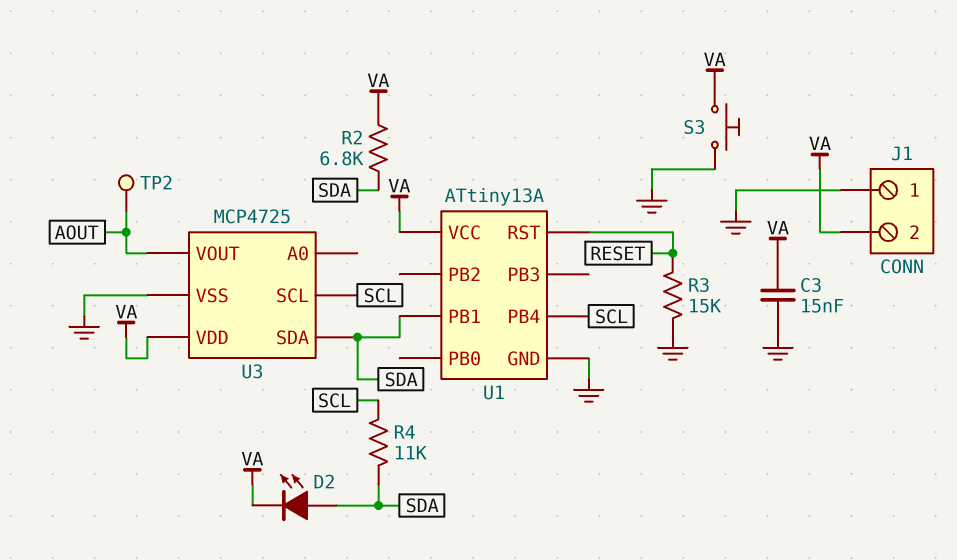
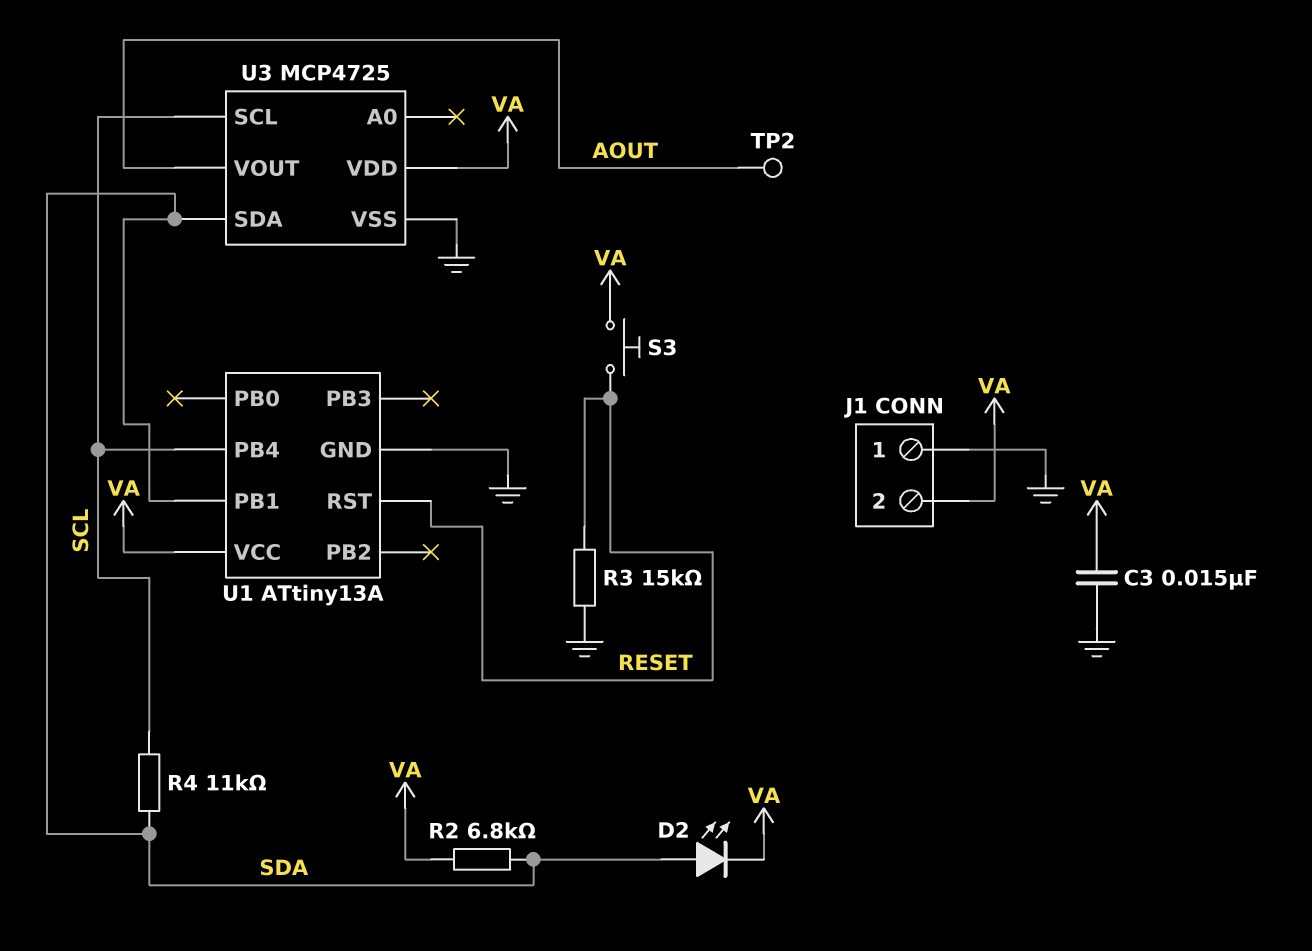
S3: button (GND, VA) -> button (RESET, VA)

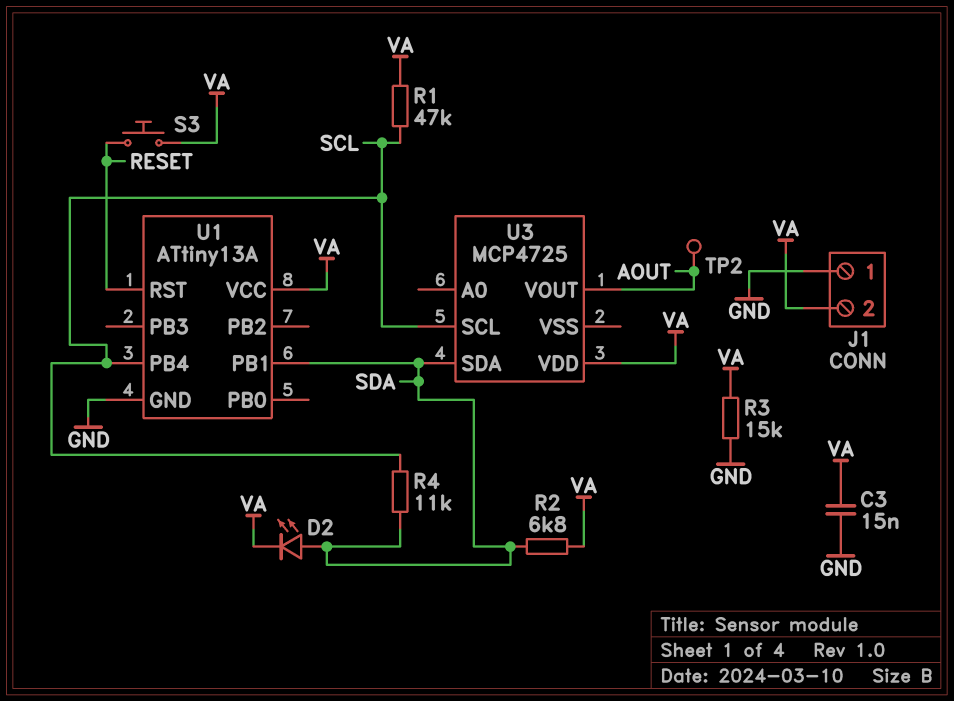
R1: none -> 47k (SCL, VA)
R3: 15k (GND, RESET) -> 15k (GND, VA)
U3 pin VSS: GND -> none

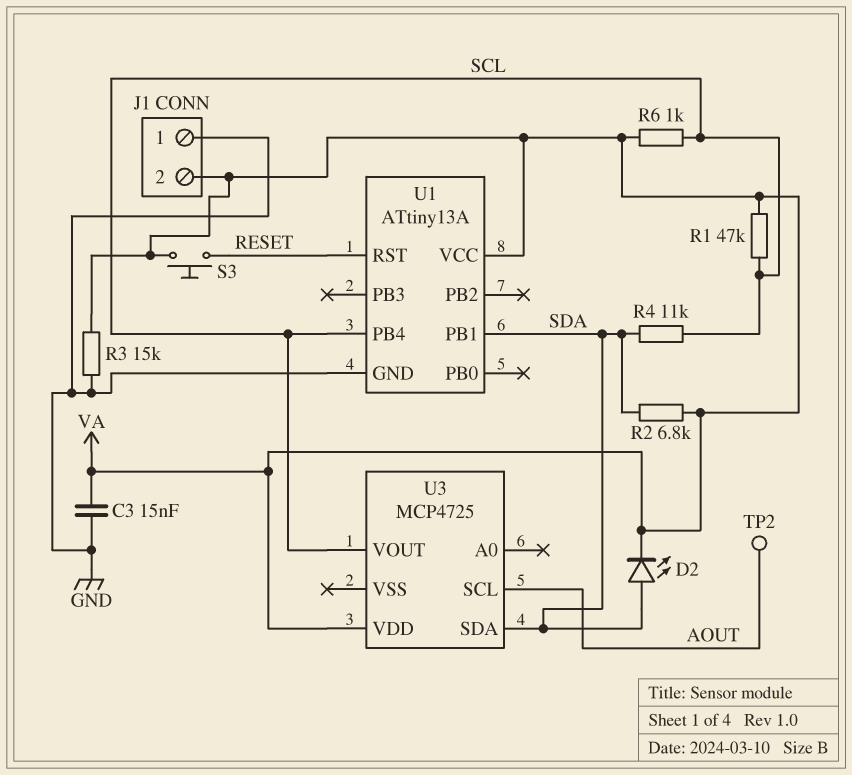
R6: none -> 1k (SCL, VA)
U3 pin SCL: SCL -> AOUT
U3 pin VOUT: AOUT -> SCL

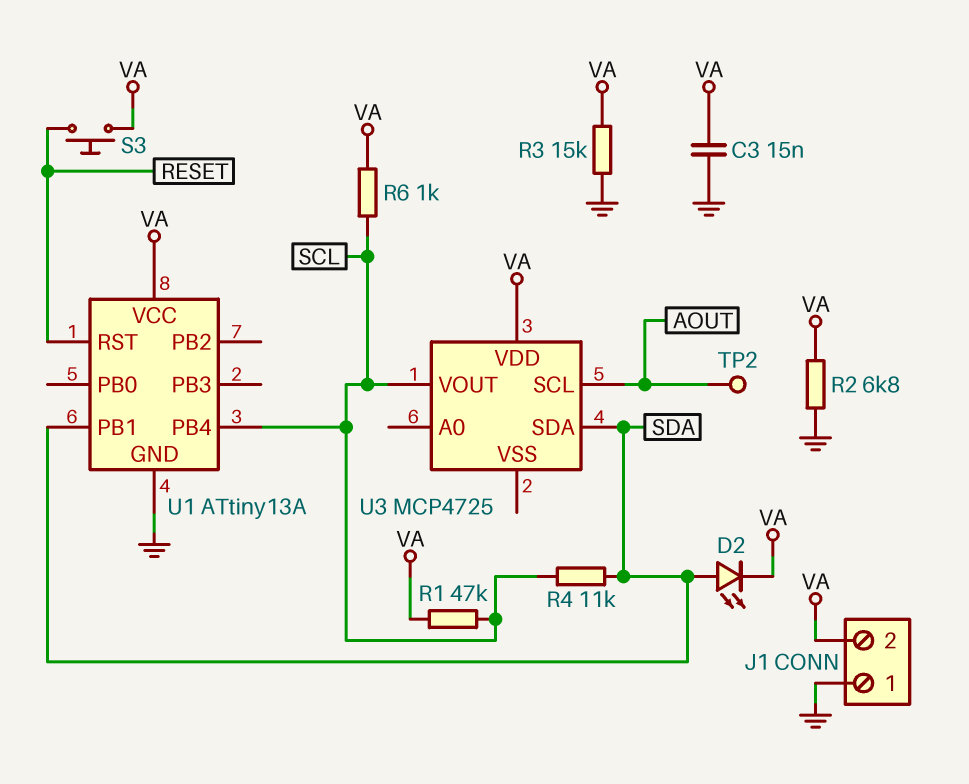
R2: 6.8k (SDA, VA) -> 6.8k (GND, VA)

